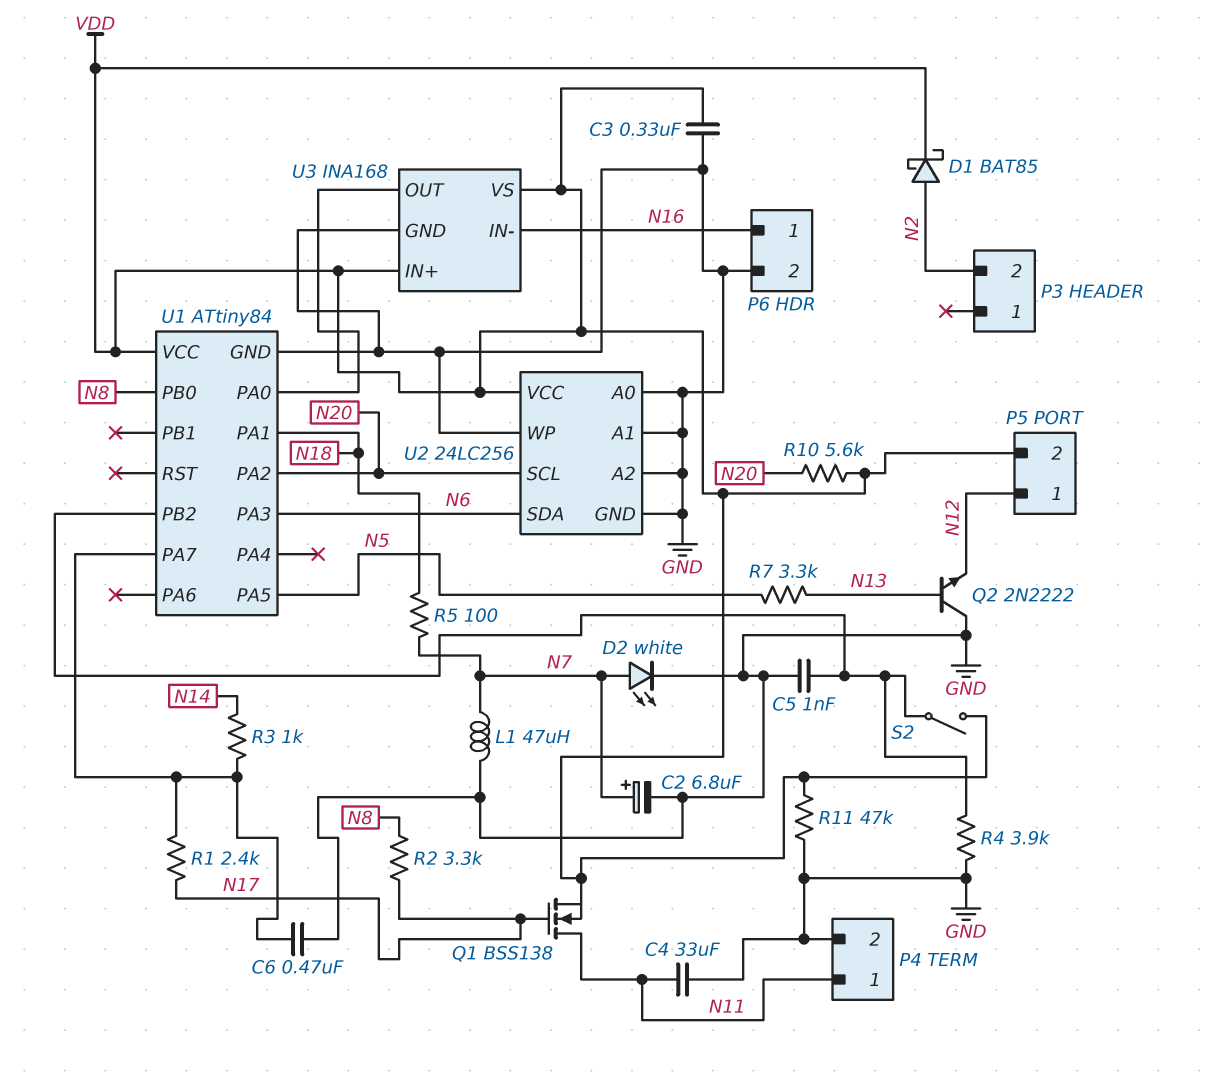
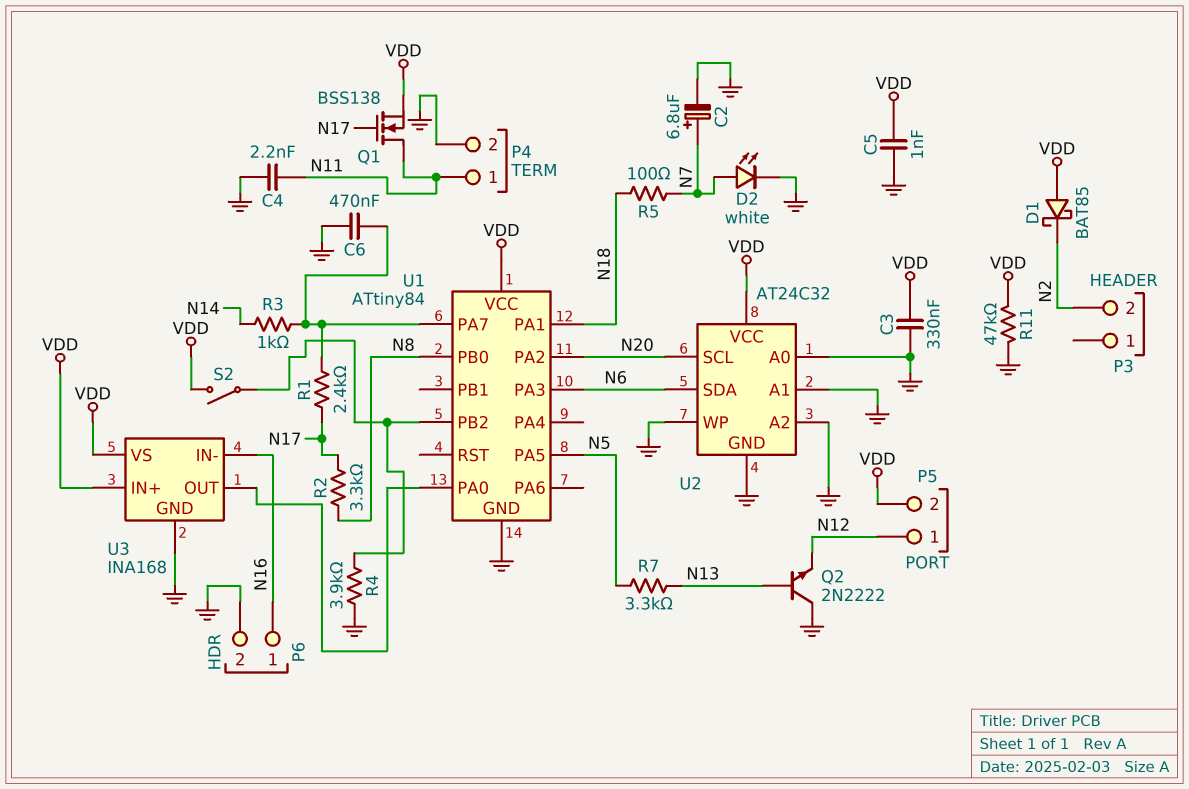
C4: 33uF (GND, N11) -> 2.2nF (GND, N11)
C5: 1nF (GND, U1/PB2) -> 1nF (GND, VDD)
D1: schottky BAT85 (A N2, K VDD) -> schottky BAT85 (A VDD, K N2)
L1: 47uH (GND, N7) -> none
R10: 5.6k (N20, VDD) -> none
U2: 24LC256 -> AT24C32

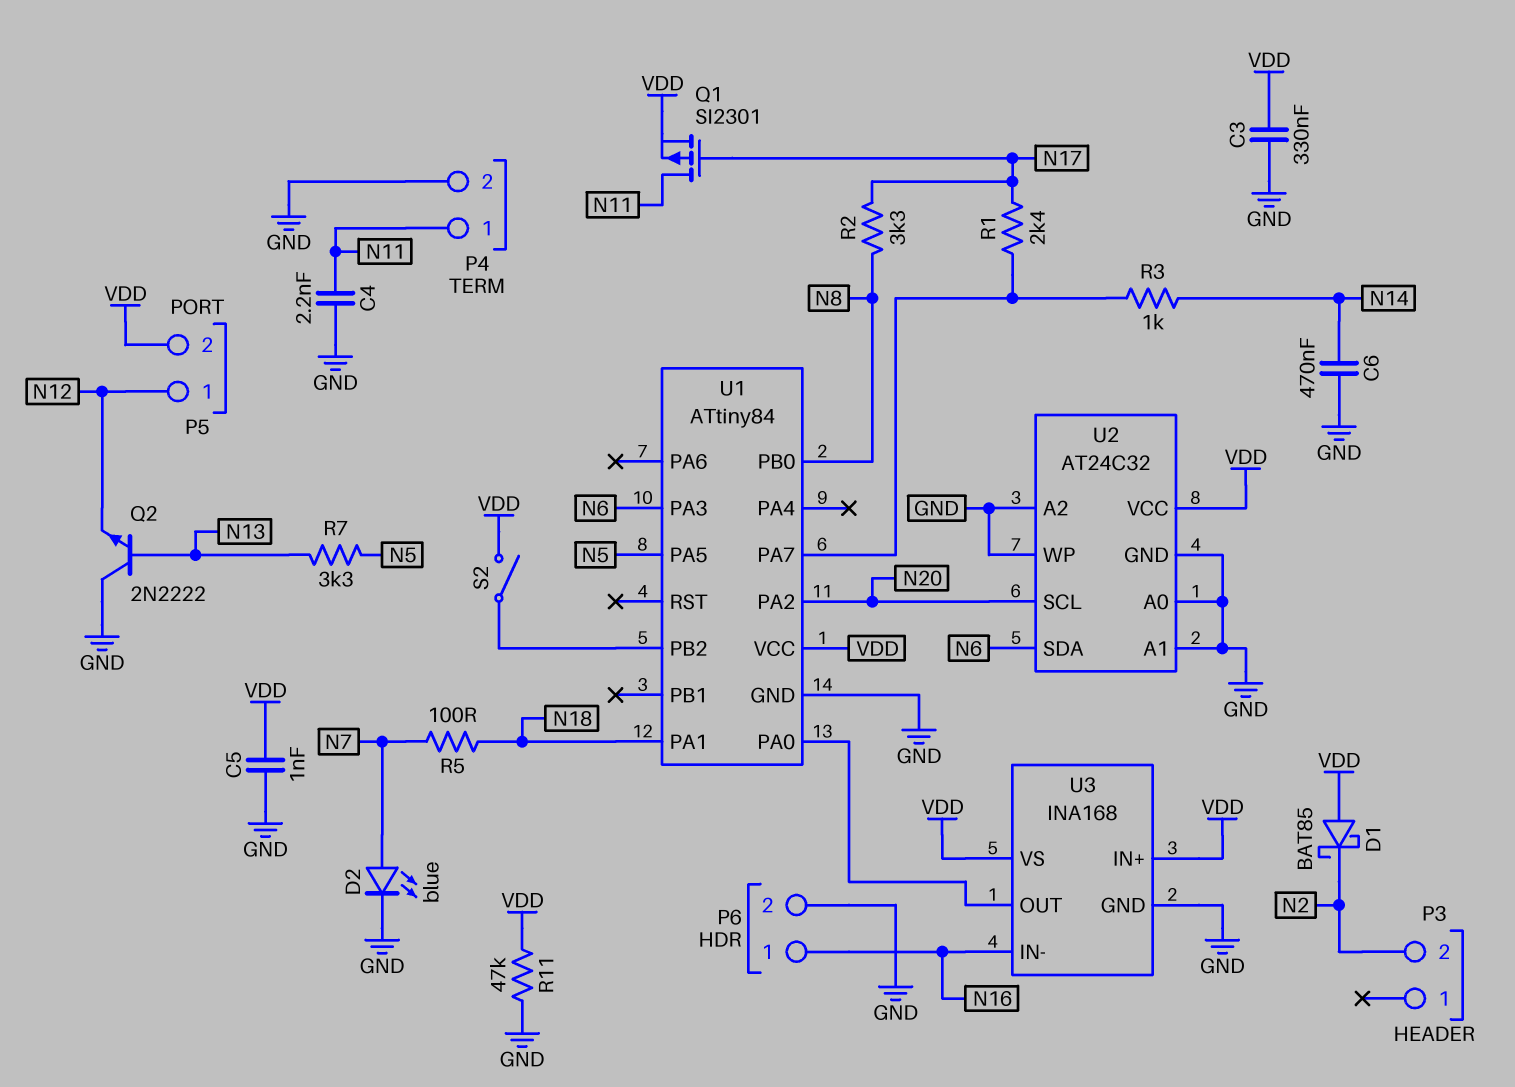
C2: 6.8uF (plus N7, minus GND) -> none
C6: 470nF (GND, U1/PA7) -> 470nF (GND, N14)
D2: LED white (A N7, K GND) -> LED blue (A N7, K GND)
Q1: NMOS BSS138 (G N17, D N11, S VDD) -> PMOS SI2301 (G N17, D N11, S VDD)
R4: 3.9k (GND, U1/PB2) -> none

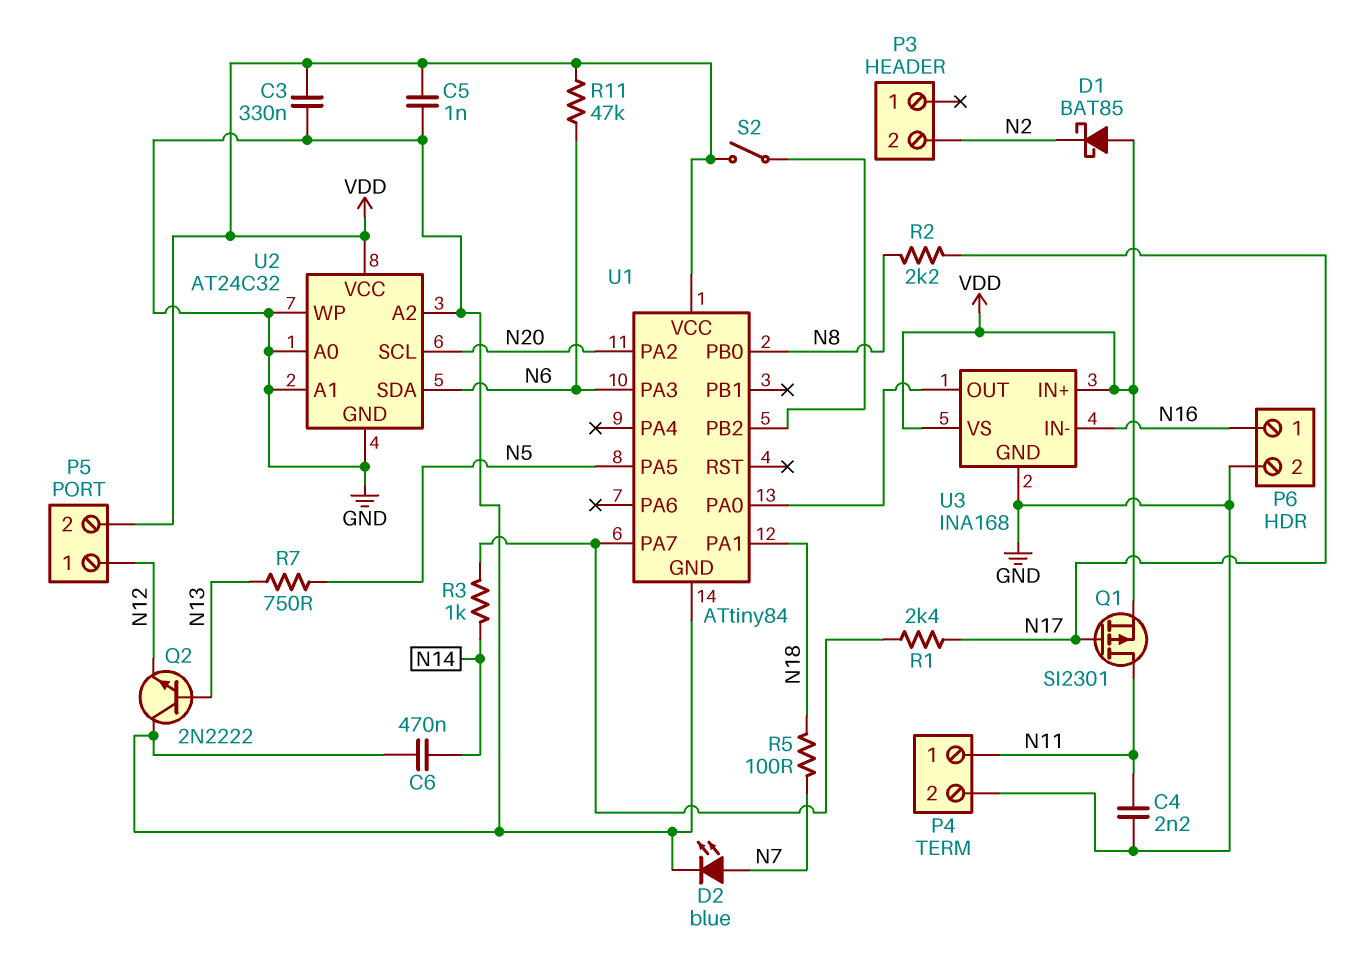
R2: 3.3k (N8, N17) -> 2.2k (N8, N17)
R7: 3.3k (N5, N13) -> 750 (N5, N13)
R11: 47k (GND, VDD) -> 47k (N6, VDD)

